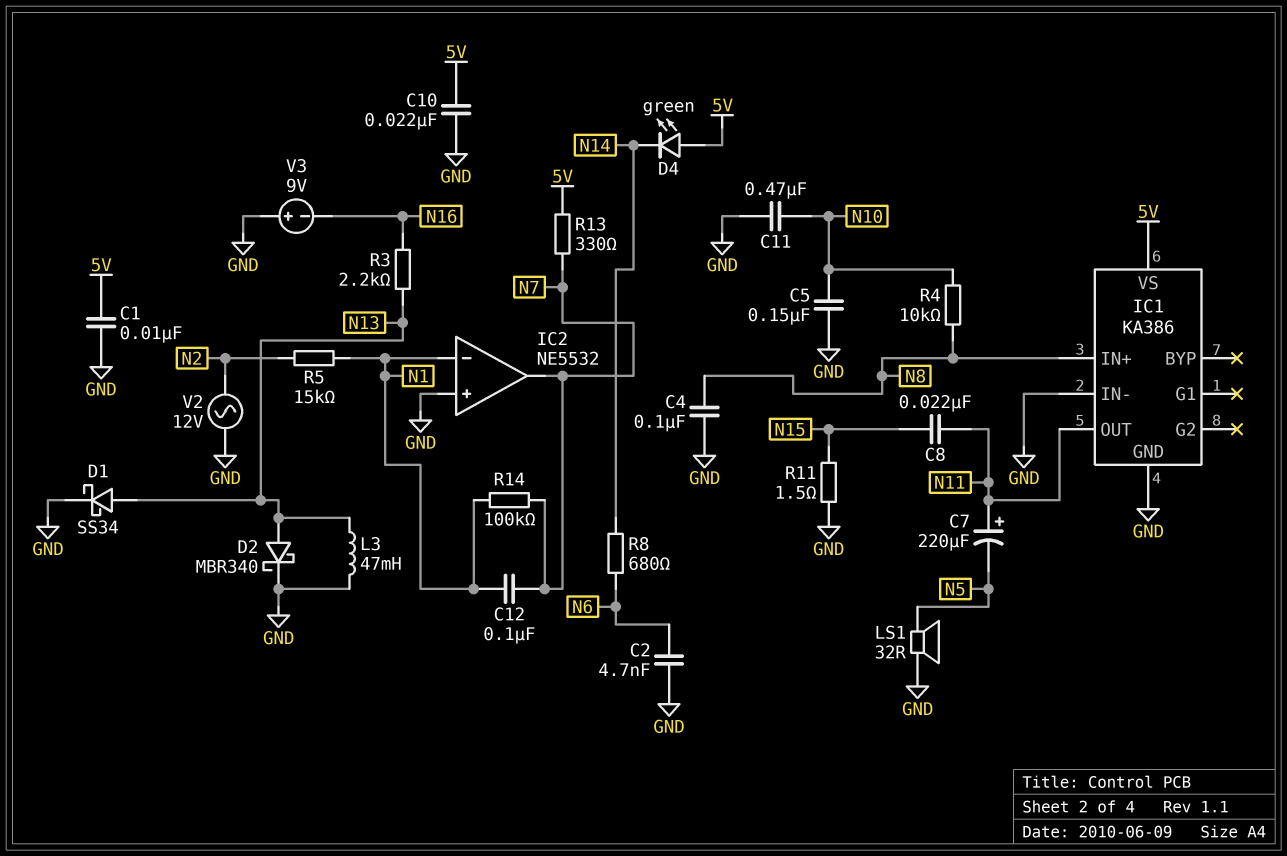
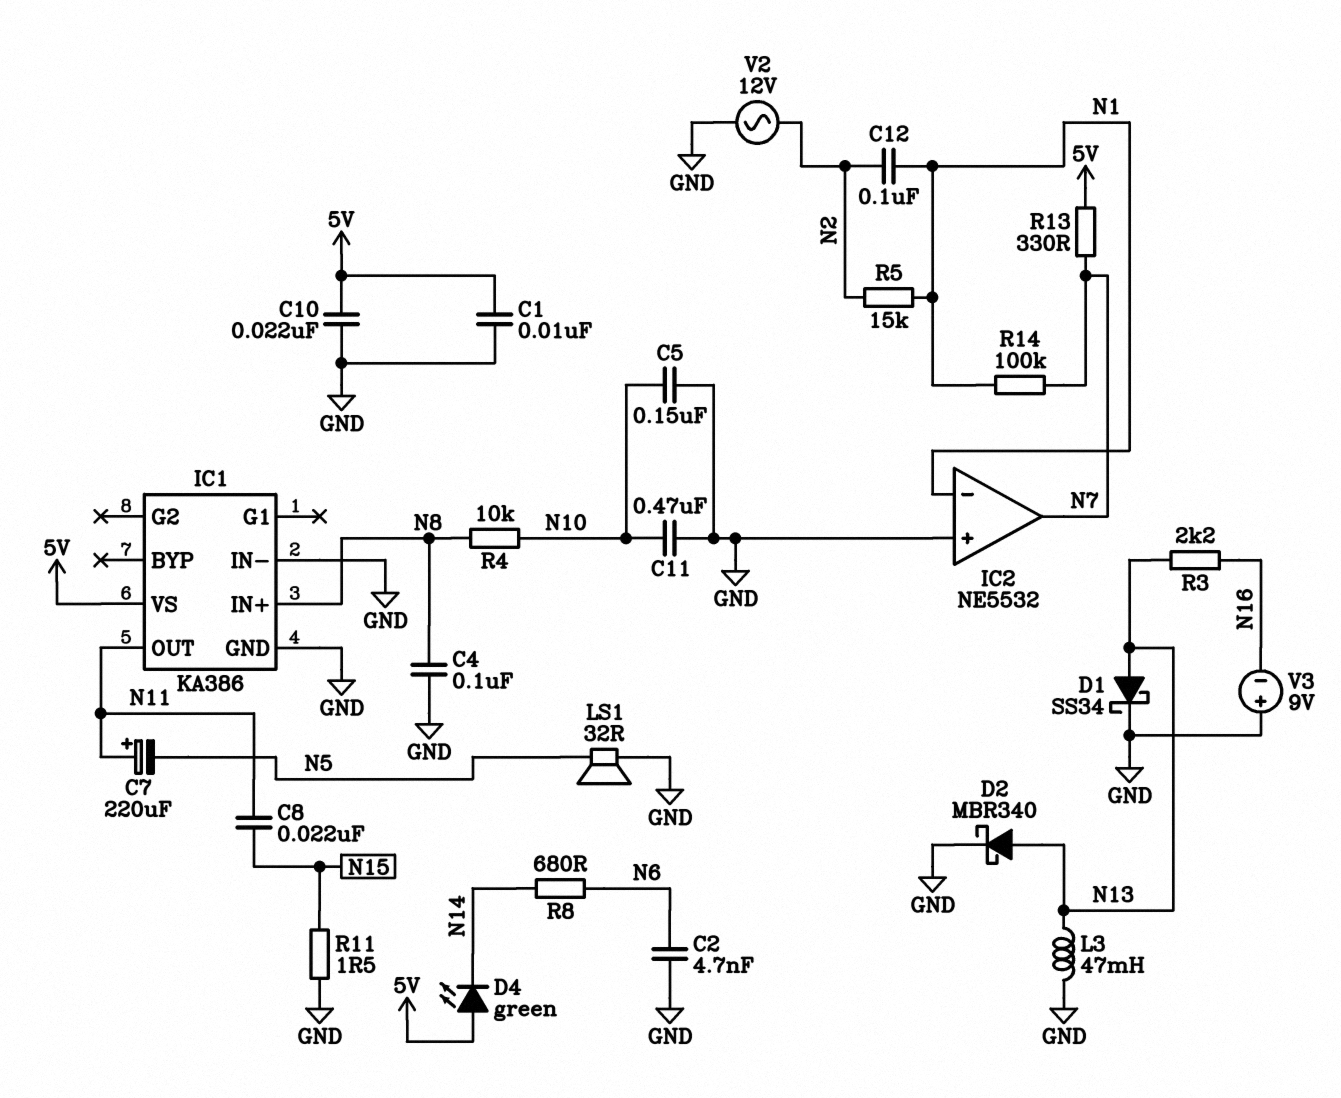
C12: 100nF (N1, N7) -> 100nF (N1, N2)

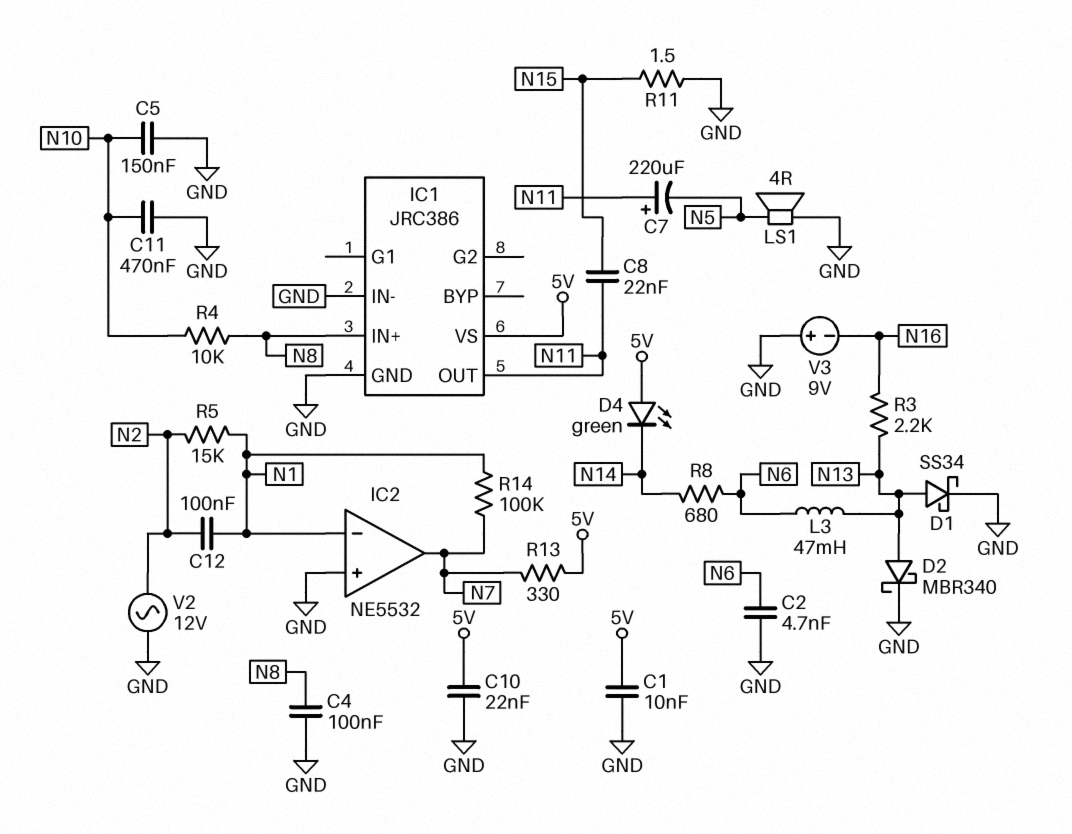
IC1: KA386 -> JRC386
L3: 47mH (GND, N13) -> 47mH (N6, N13)
LS1: speaker 32R (GND, N5) -> speaker 4R (GND, N5)

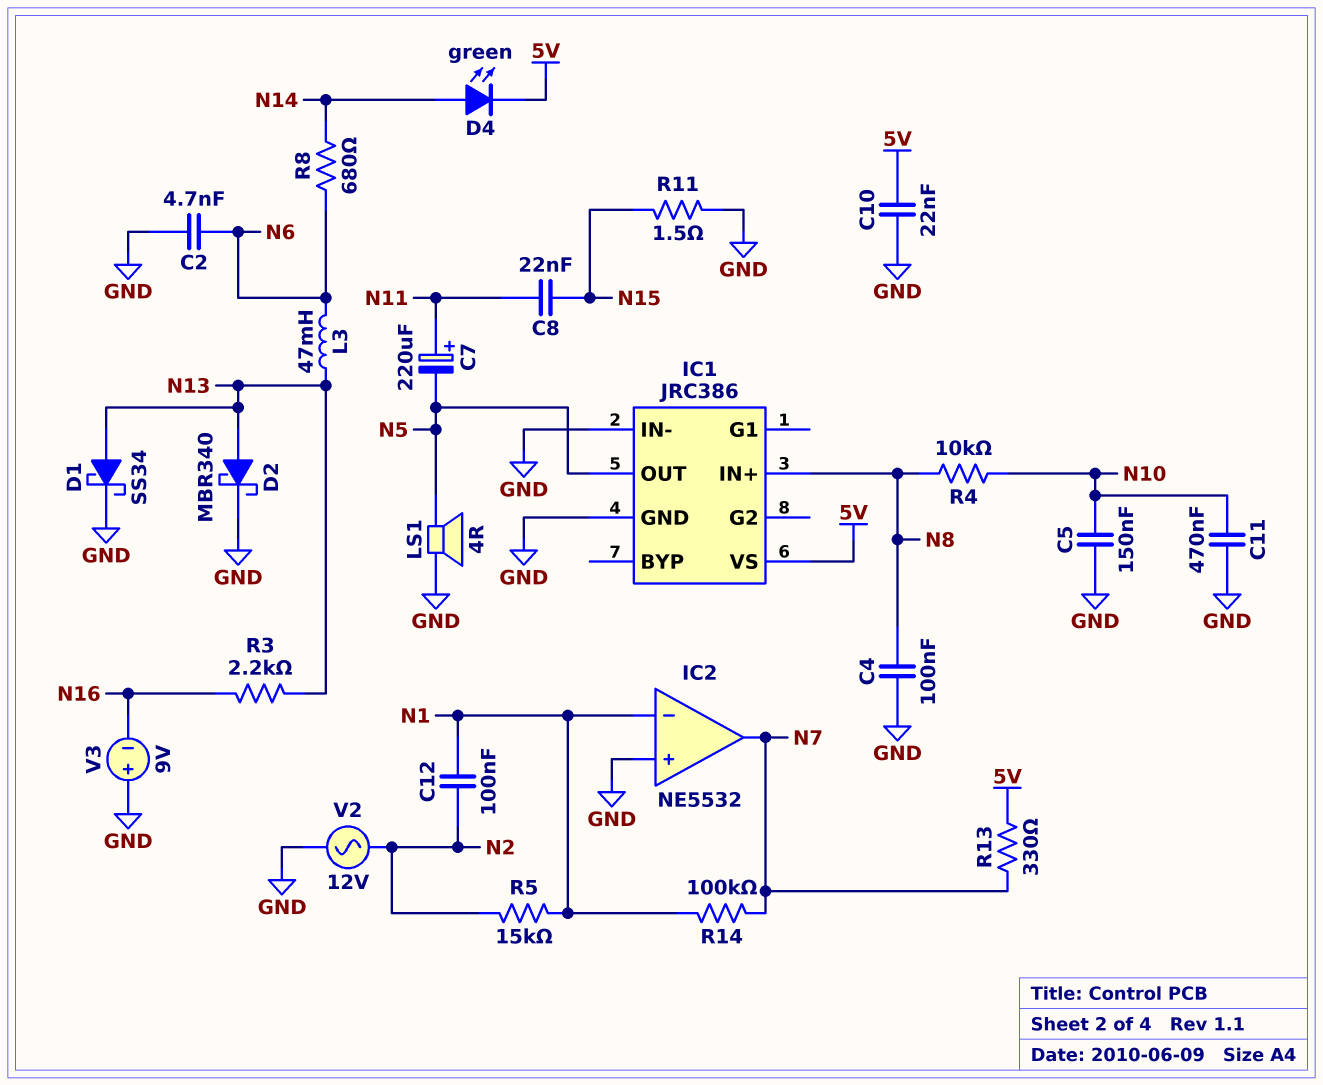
C1: 10nF (5V, GND) -> none
D4: LED green (A 5V, K N14) -> LED green (A N14, K 5V)
IC1 pin OUT: N11 -> N5

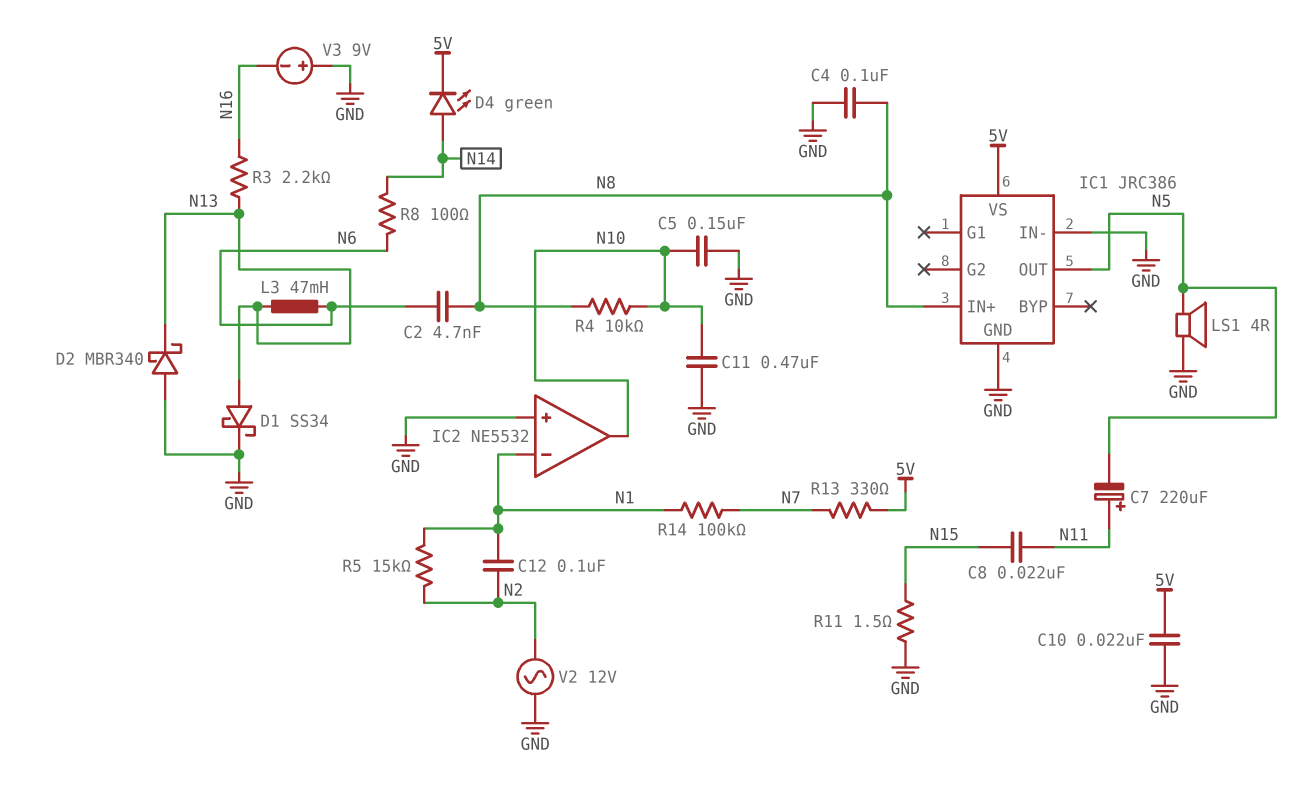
C2: 4.7nF (GND, N6) -> 4.7nF (N6, N8)
D2: schottky MBR340 (A N13, K GND) -> schottky MBR340 (A GND, K N13)
IC2 pin out: N7 -> N10
R8: 680 (N6, N14) -> 100 (N6, N14)

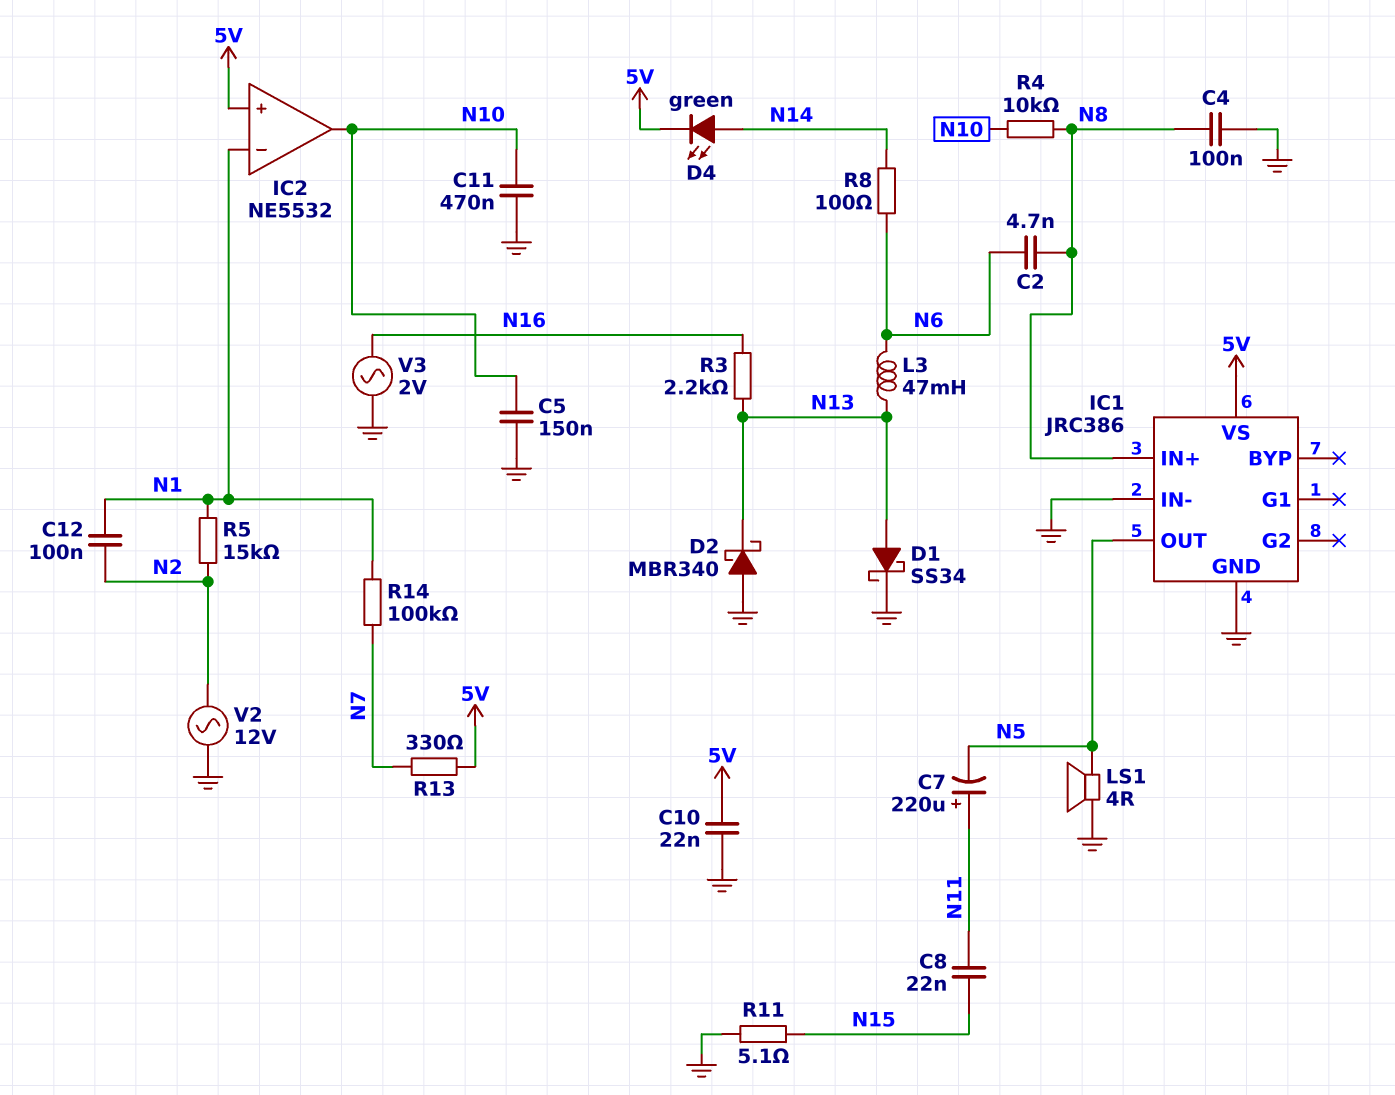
IC2 pin in+: GND -> 5V
R11: 1.5 (GND, N15) -> 5.1 (GND, N15)
V3: 9V (plus GND, minus N16) -> AC 2V (GND, N16)

